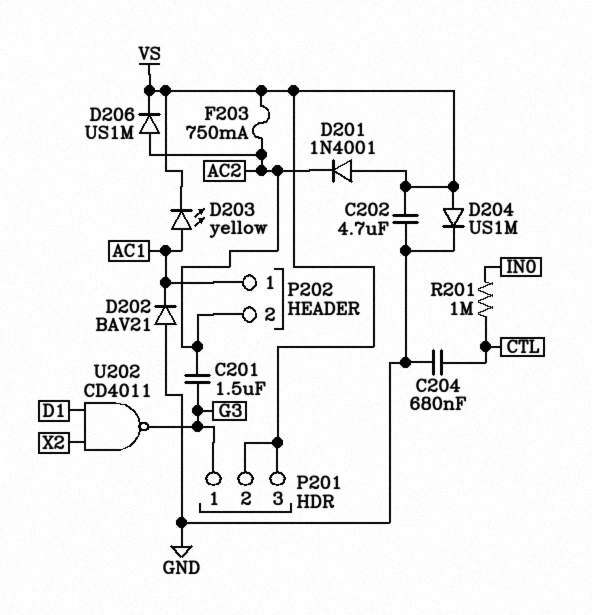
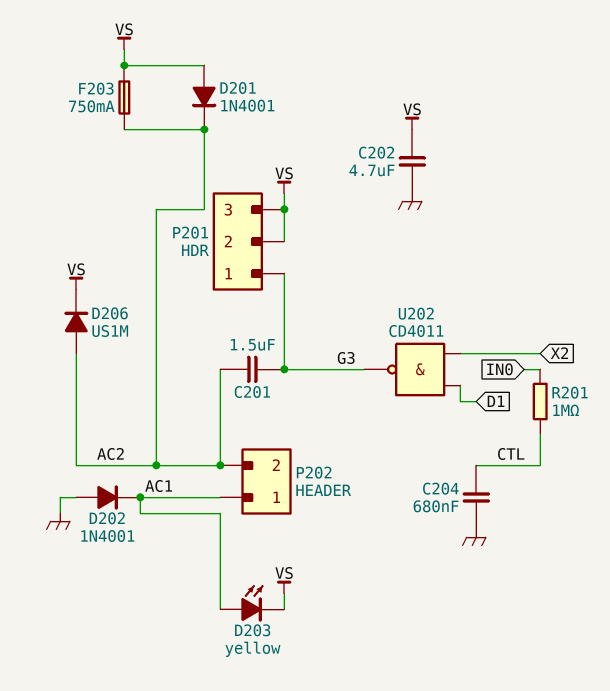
D202: diode BAV21 (A GND, K AC1) -> diode 1N4001 (A GND, K AC1)
D204: diode US1M (A VS, K GND) -> none

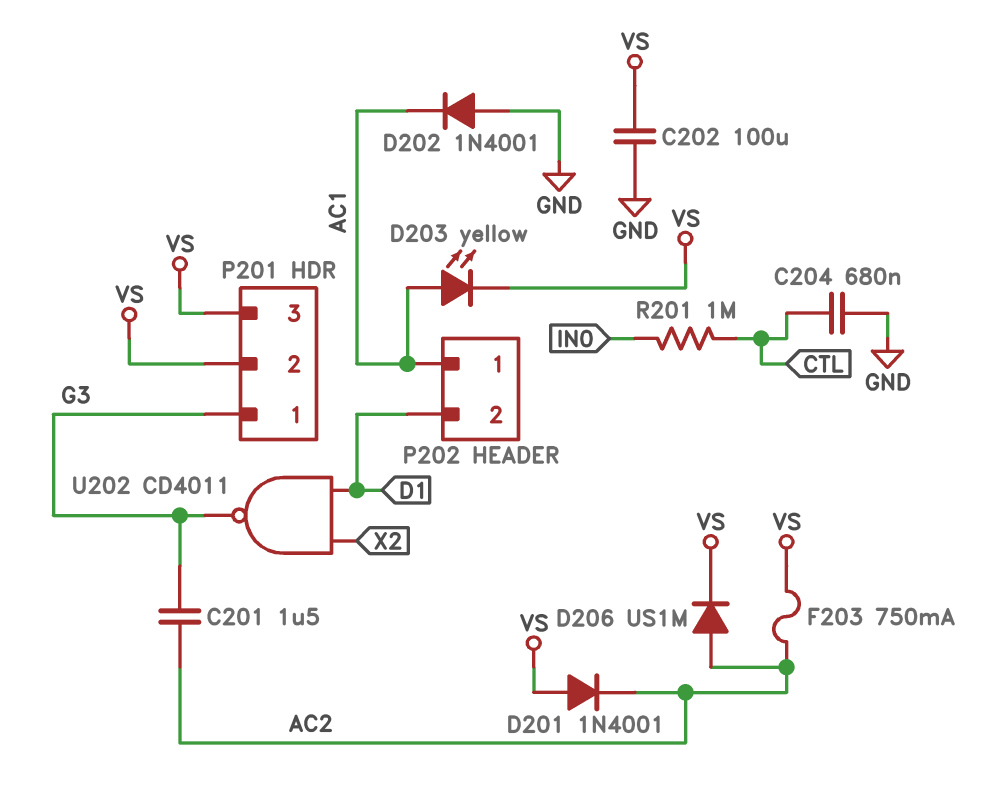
C202: 4.7uF (GND, VS) -> 100uF (GND, VS)
P202 pin 2: AC2 -> D1

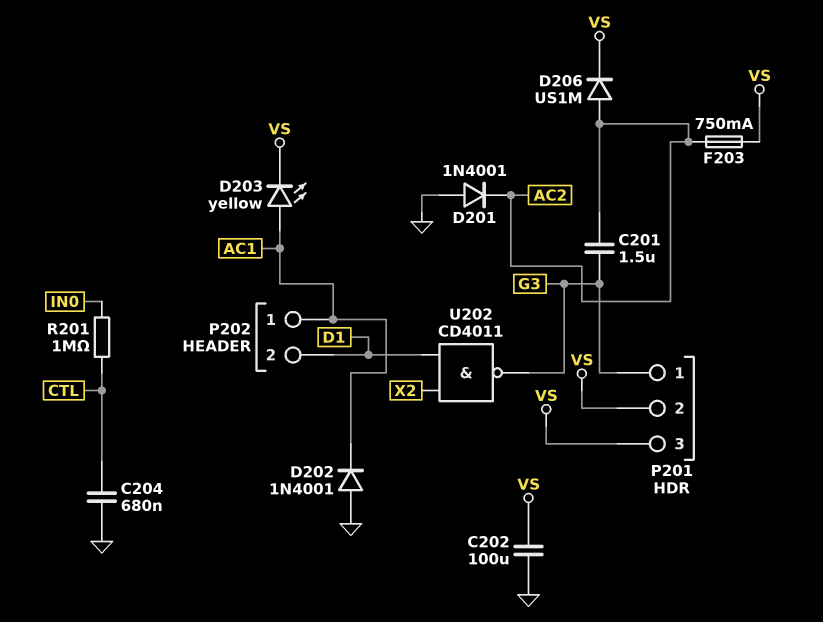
D201: diode 1N4001 (A VS, K AC2) -> diode 1N4001 (A GND, K AC2)

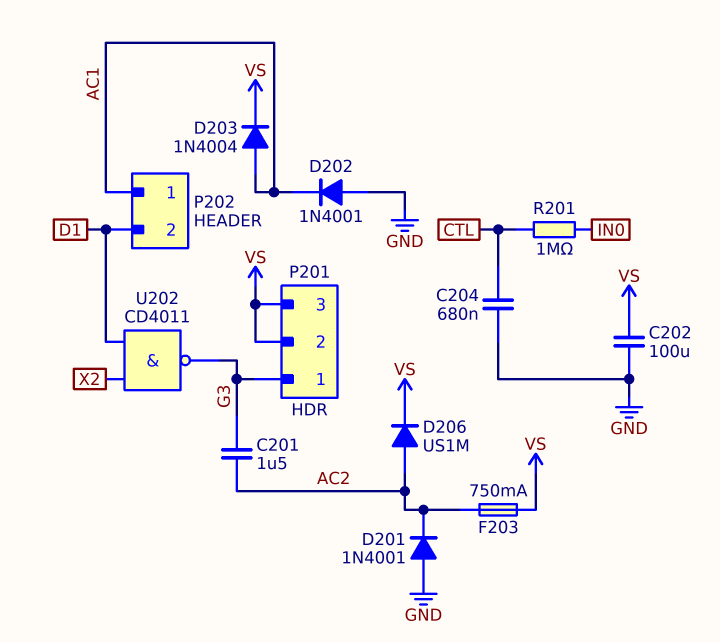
D203: LED yellow (A AC1, K VS) -> diode 1N4004 (A AC1, K VS)

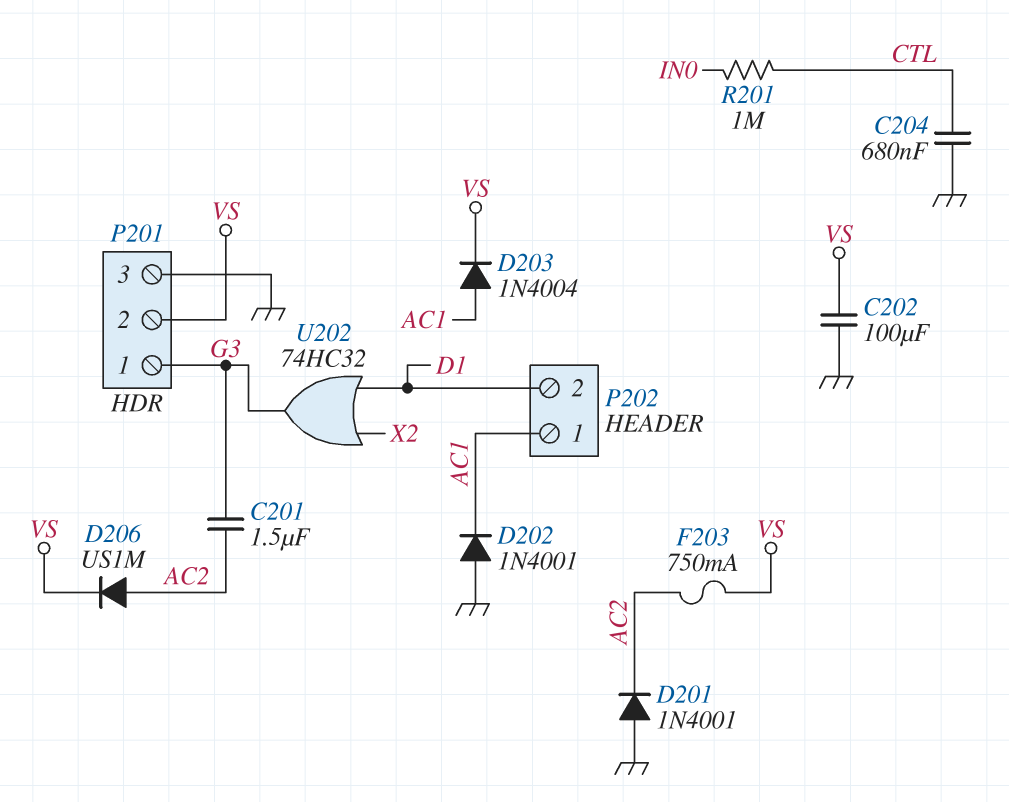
P201 pin 3: VS -> GND
U202: NAND CD4011 (in D1, in X2, out G3) -> OR 74HC32 (in D1, in X2, out G3)

